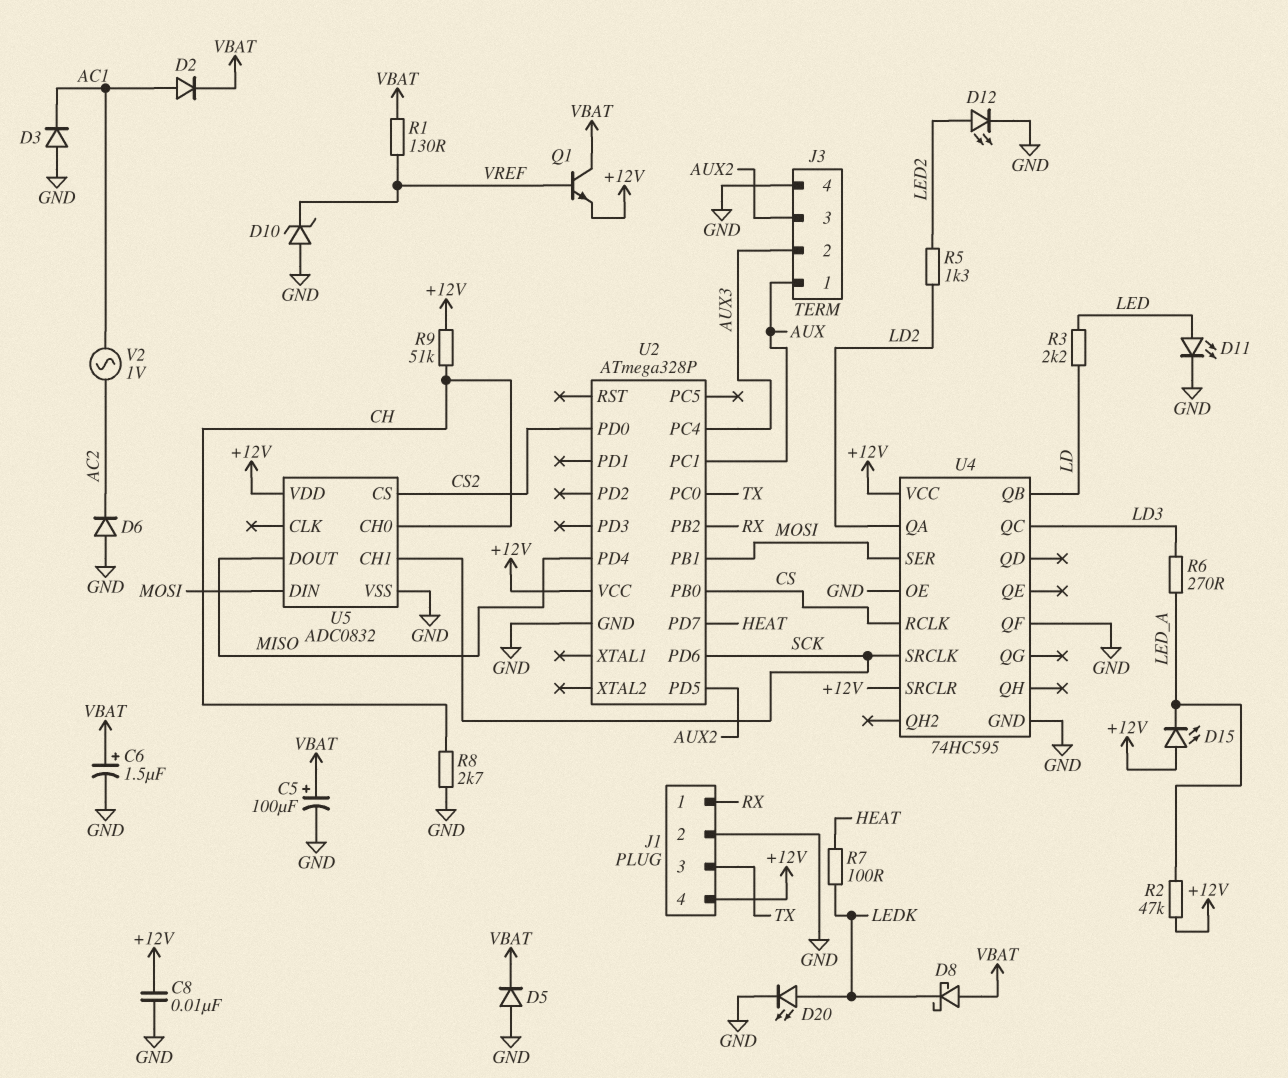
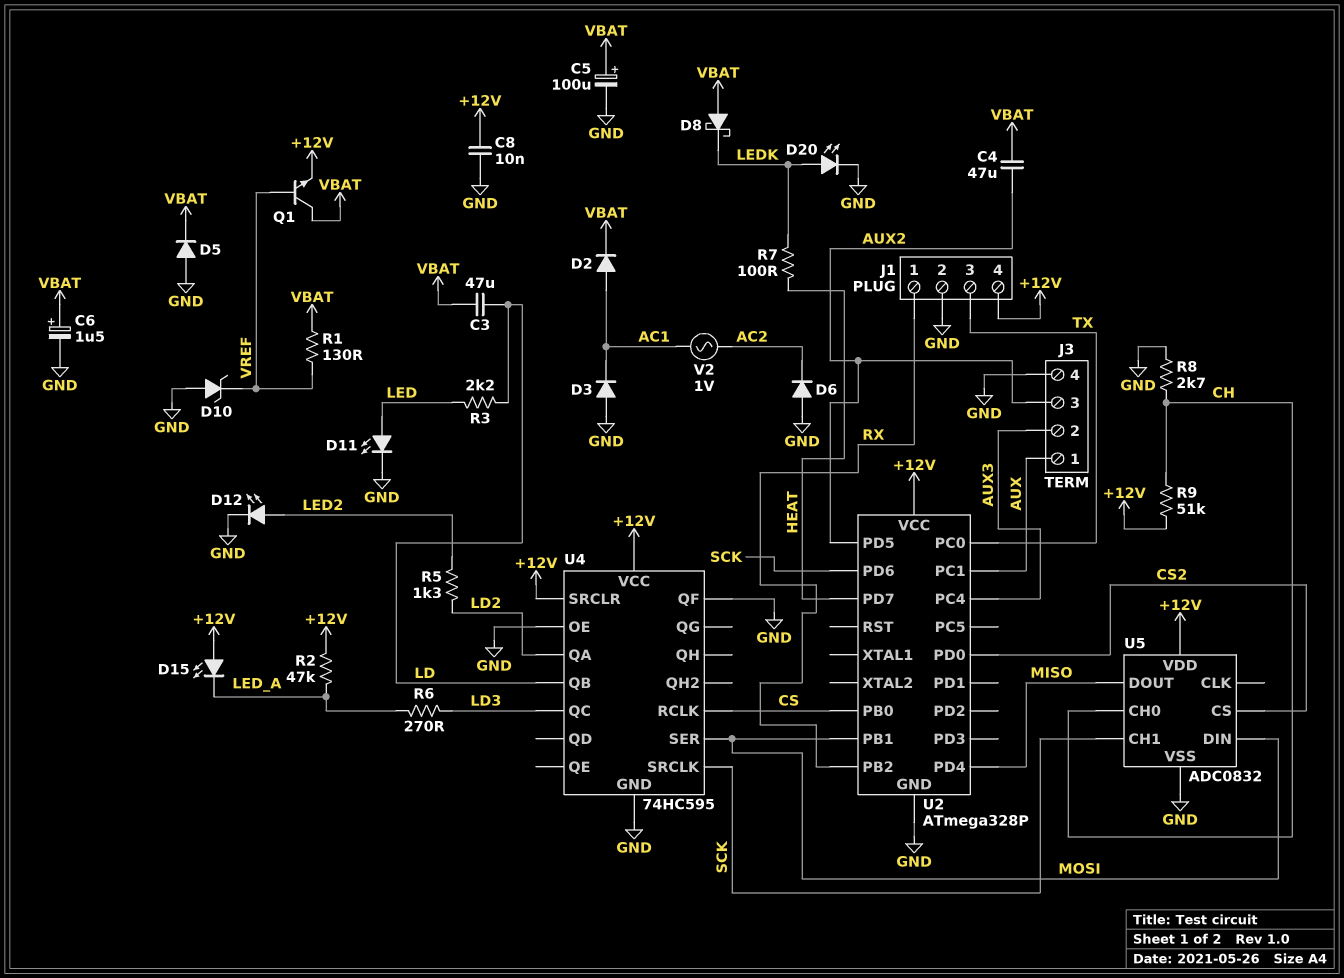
C3: none -> 47uF (LD, VBAT)
C4: none -> 47uF (AUX2, VBAT)

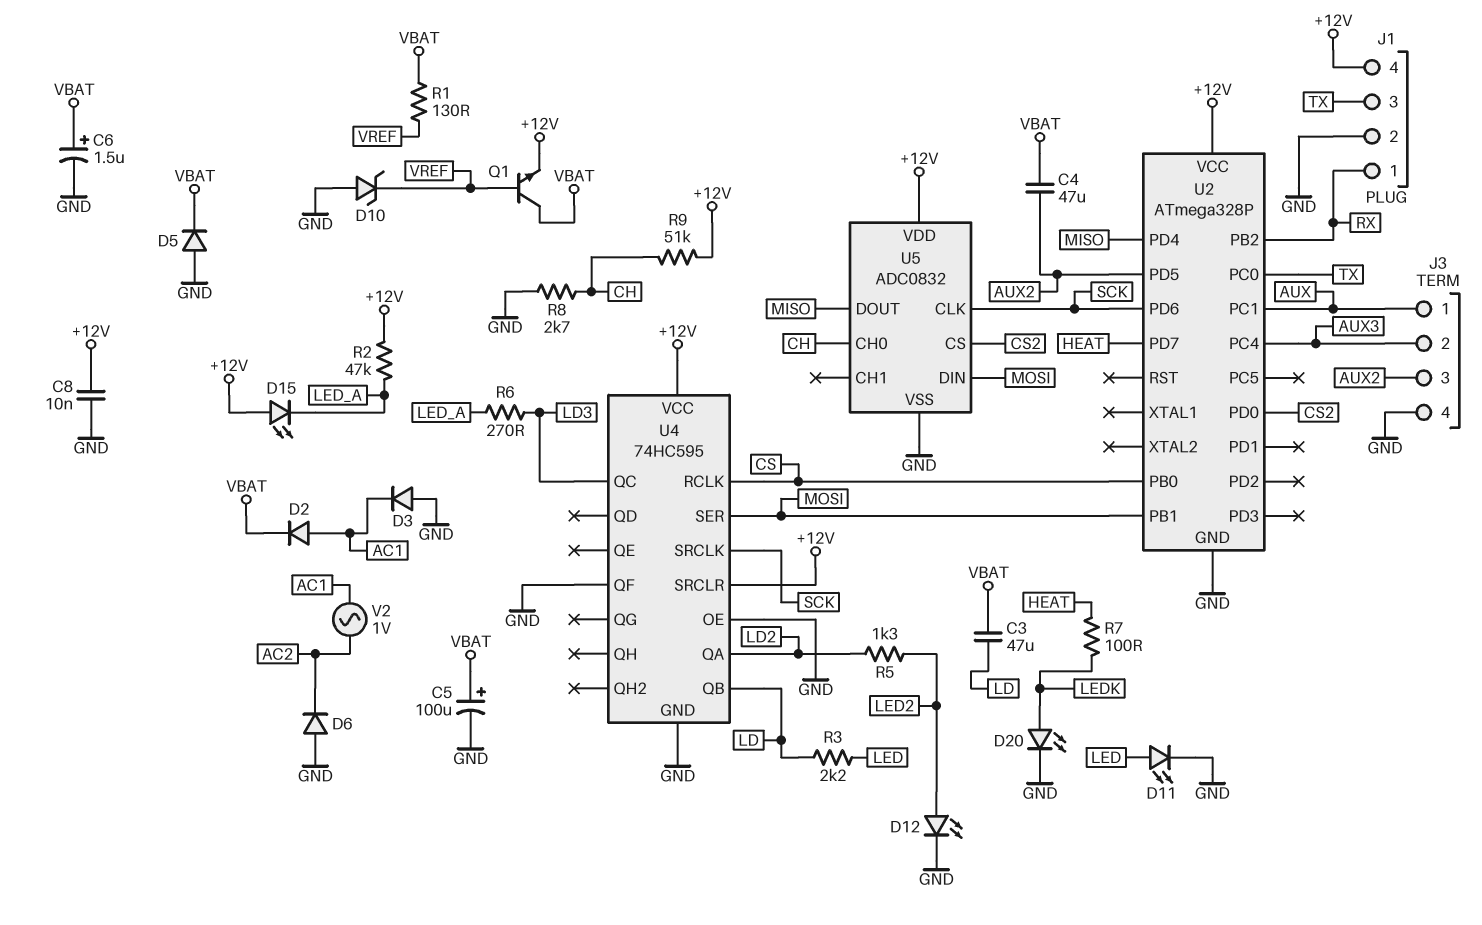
D8: schottky (A VBAT, K LEDK) -> none
U5 pin CH1: SCK -> none
U5 pin CLK: none -> SCK

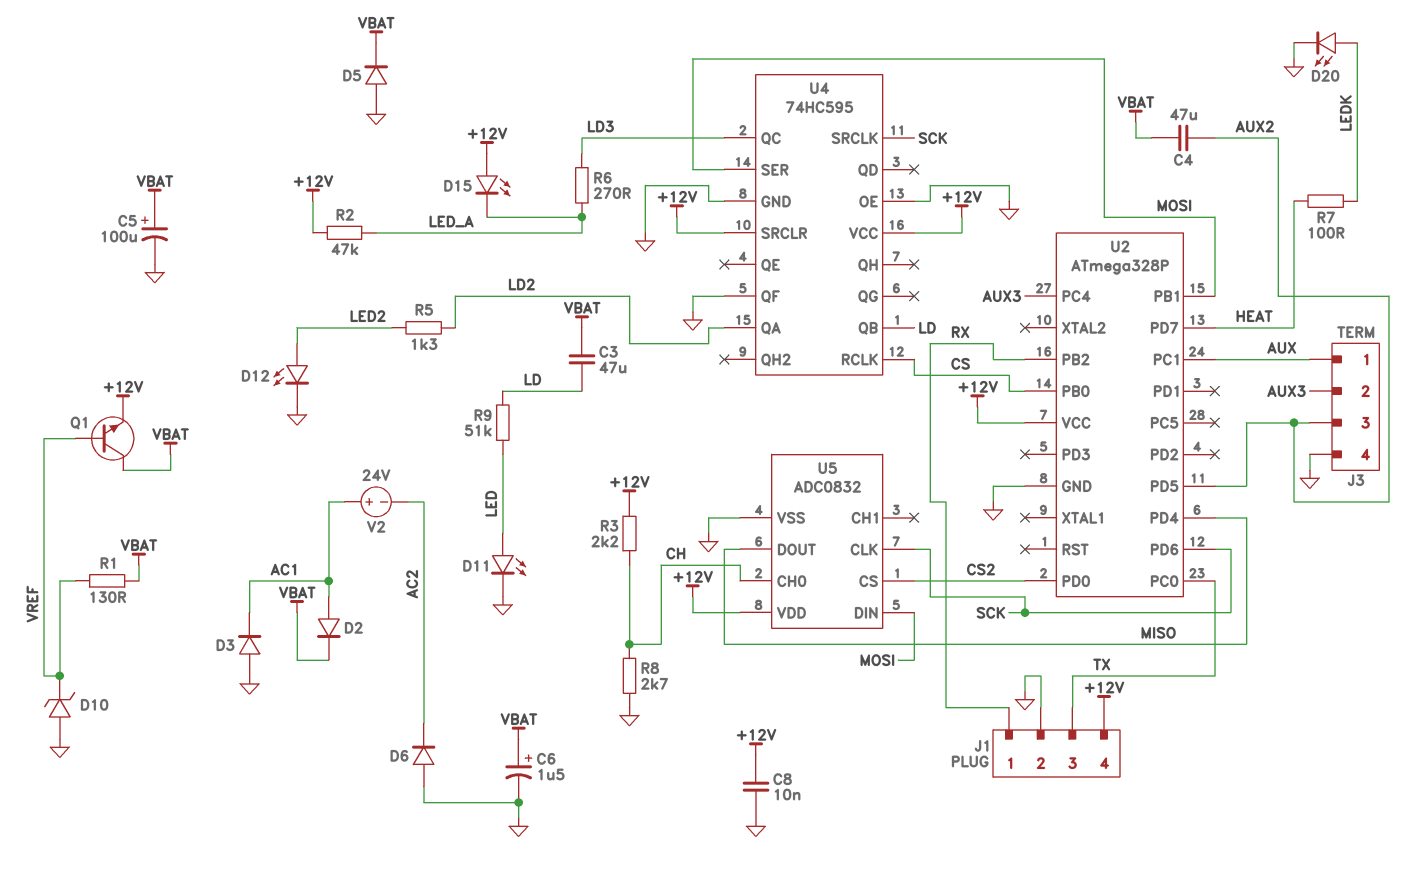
R3: 2.2k (LD, LED) -> 2.2k (+12V, CH)
R9: 51k (+12V, CH) -> 51k (LD, LED)
V2: AC 1V (AC1, AC2) -> 24V (plus AC1, minus AC2)

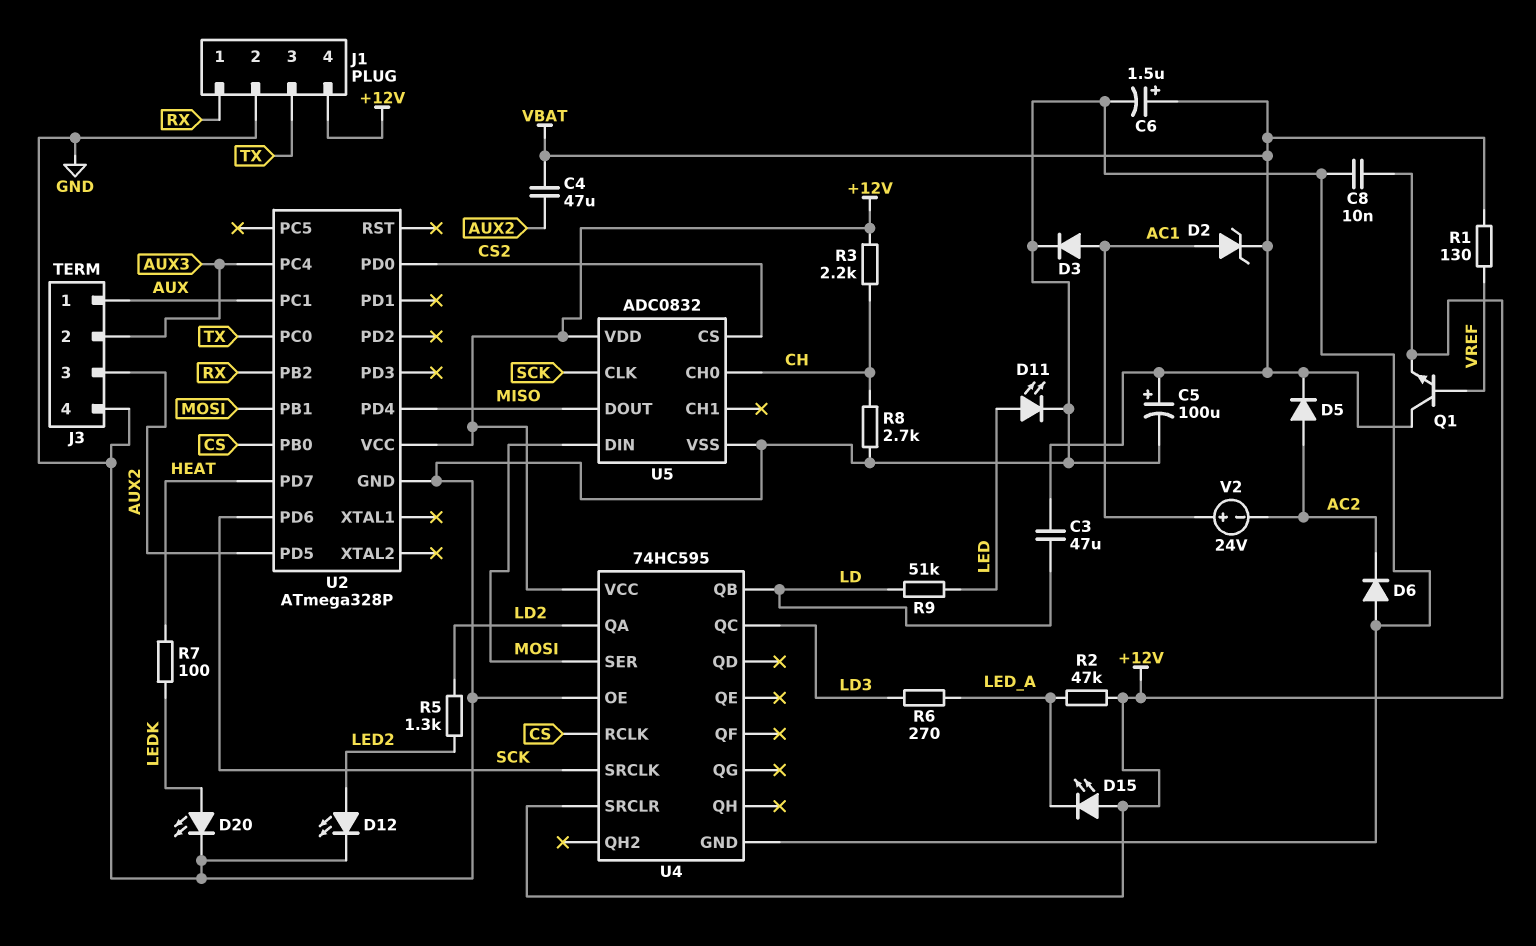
D2: diode (A AC1, K VBAT) -> zener (A AC1, K VBAT)
D3: diode (A GND, K AC1) -> diode (A AC1, K GND)
D5: diode (A GND, K VBAT) -> diode (A AC2, K VBAT)
D10: zener (A GND, K VREF) -> none
U4 pin QF: GND -> none

